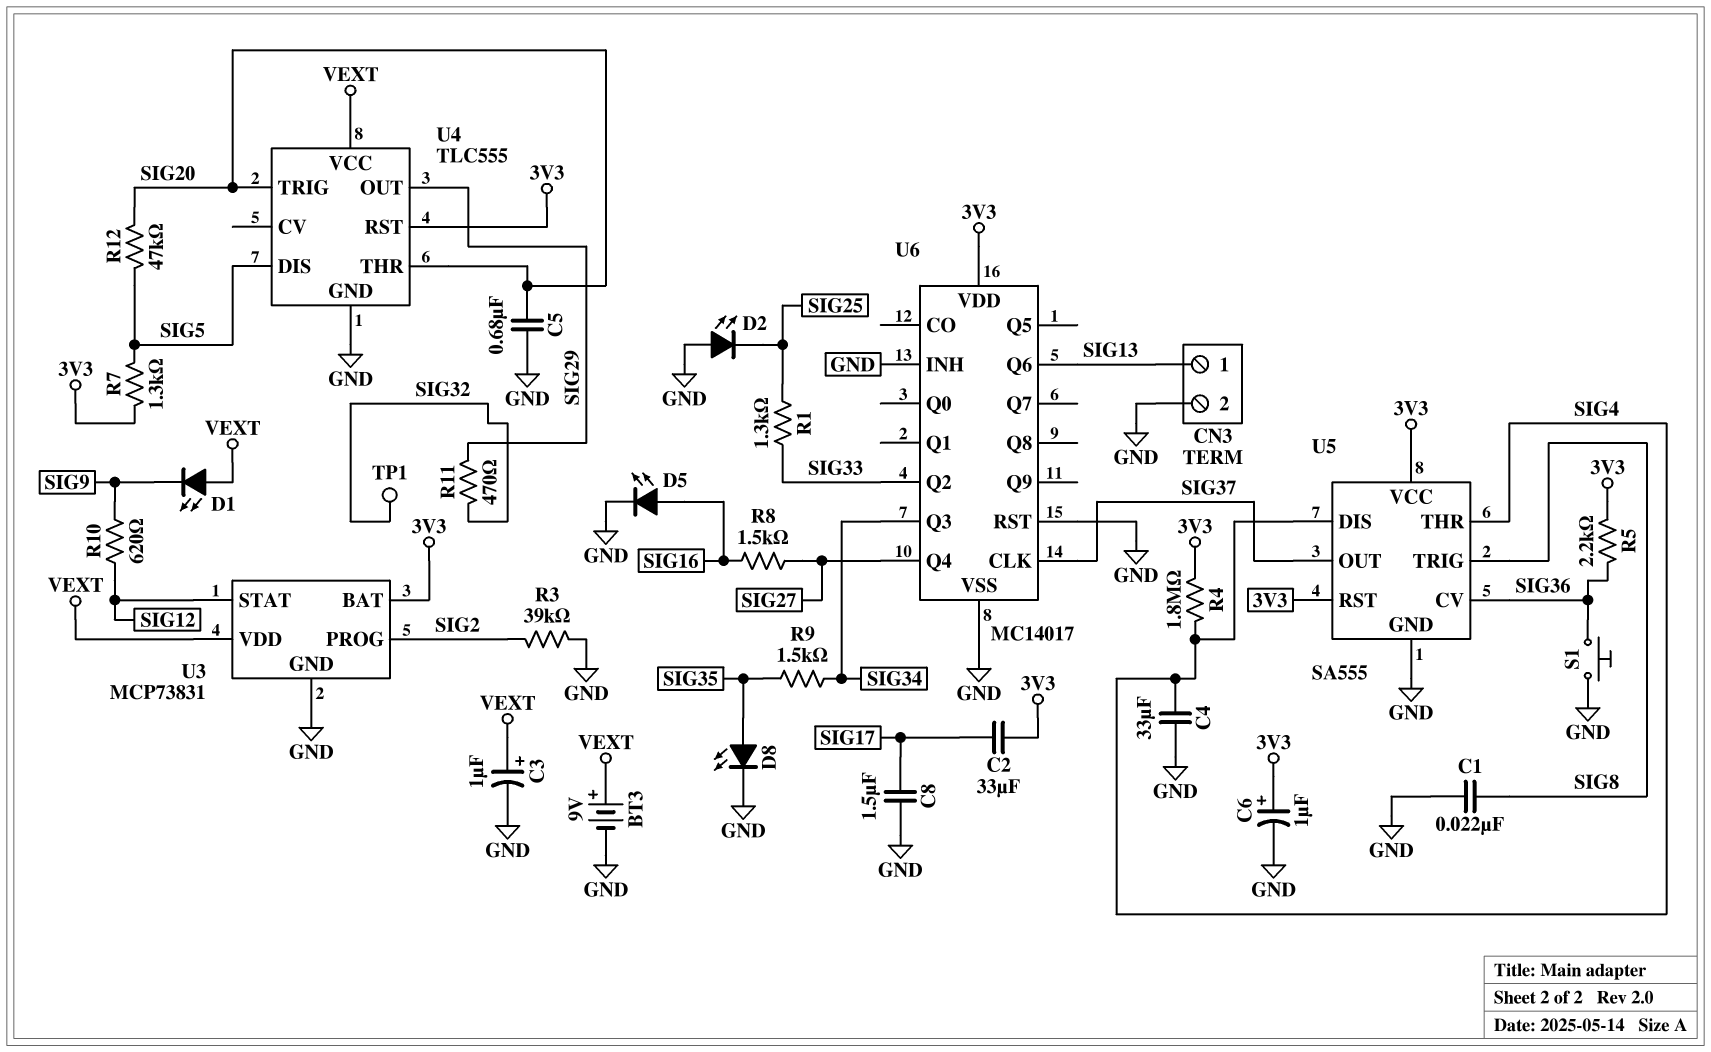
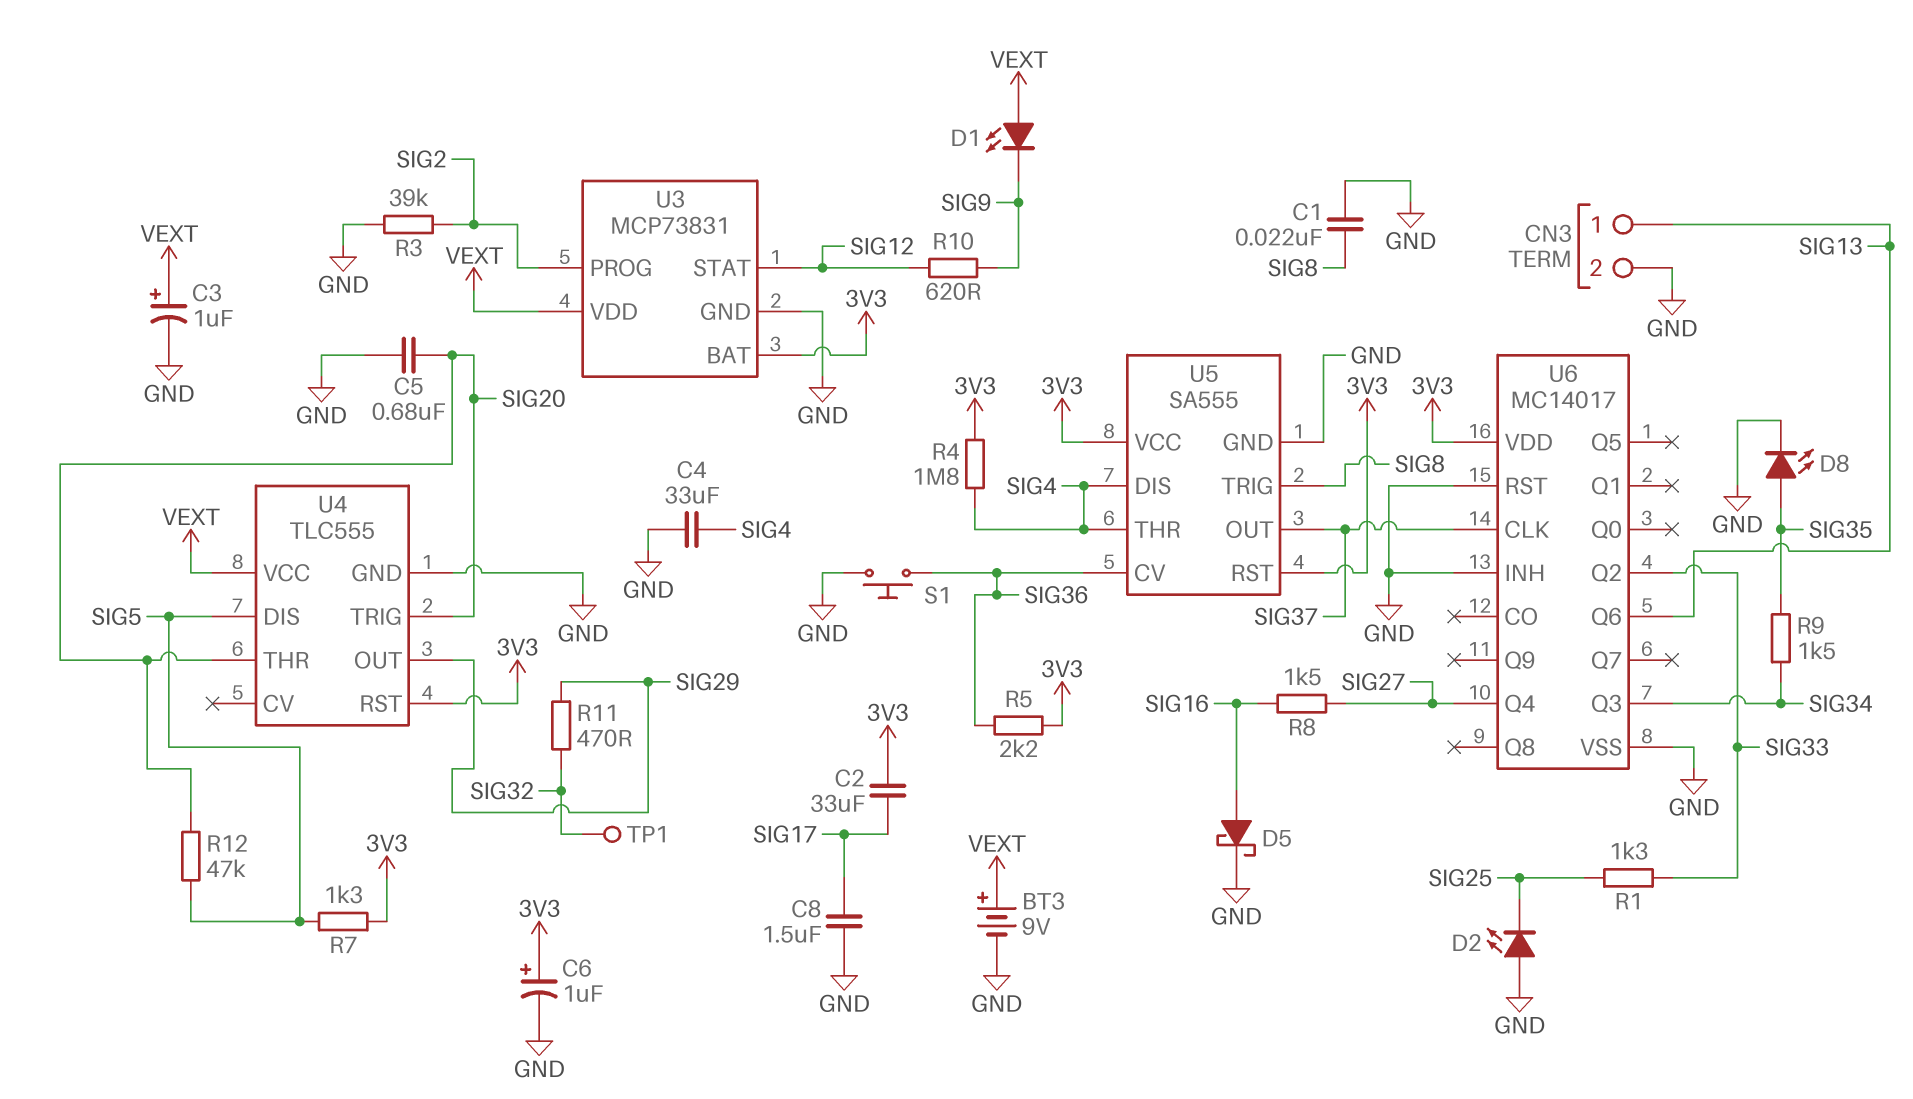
D5: LED (A SIG16, K GND) -> schottky (A SIG16, K GND)

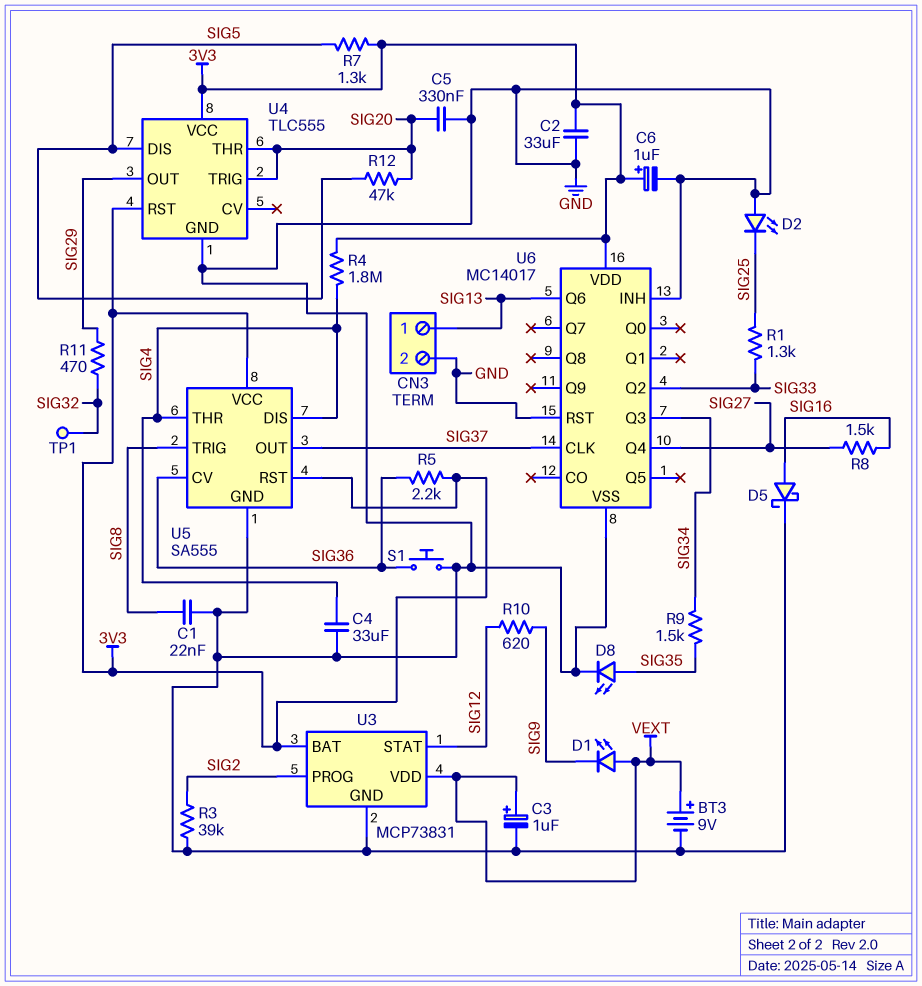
C2: 33uF (3V3, SIG17) -> 33uF (3V3, GND)
C5: 680nF (GND, SIG20) -> 330nF (GND, SIG20)
C8: 1.5uF (GND, SIG17) -> none
U4 pin VCC: VEXT -> 3V3

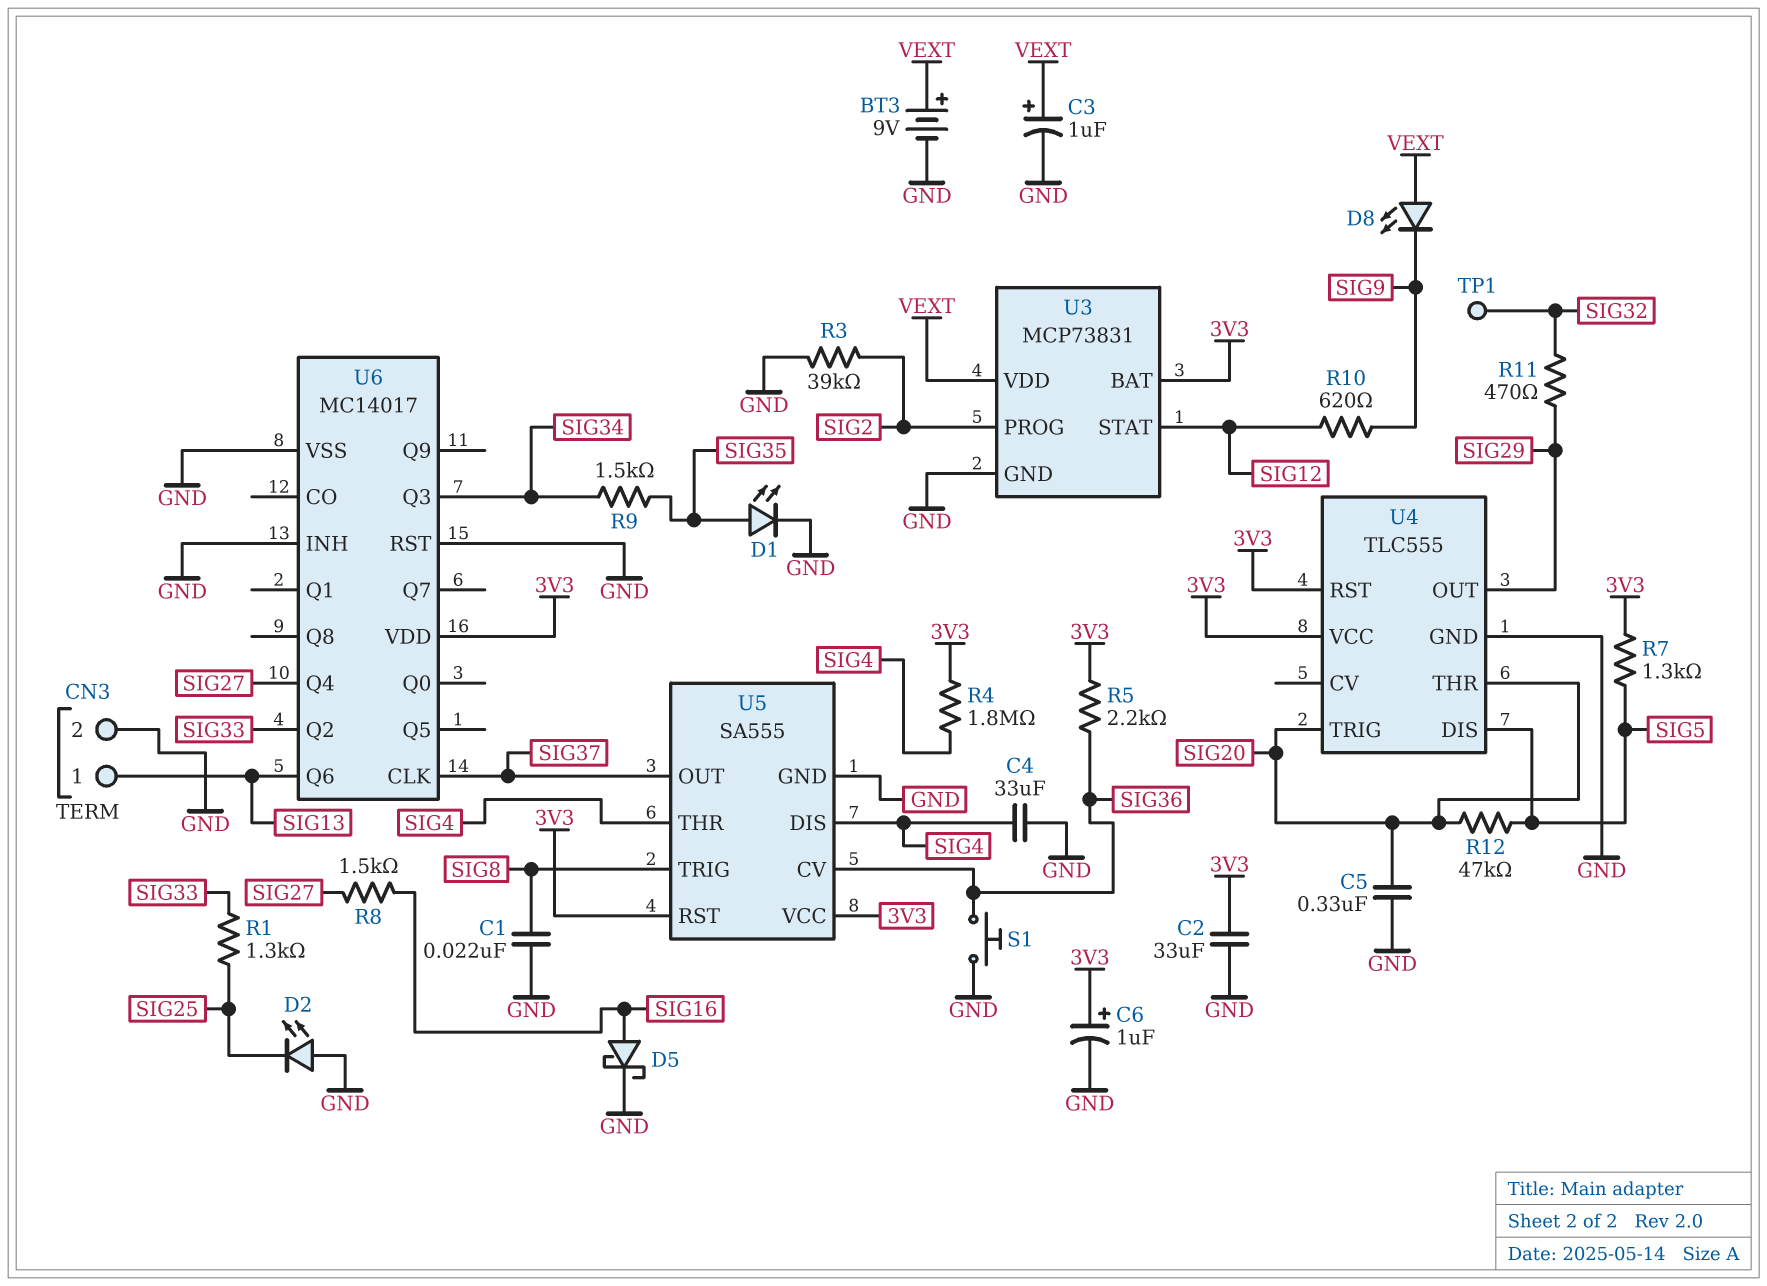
D1: LED (A VEXT, K SIG9) -> LED (A SIG35, K GND)
D8: LED (A SIG35, K GND) -> LED (A VEXT, K SIG9)

